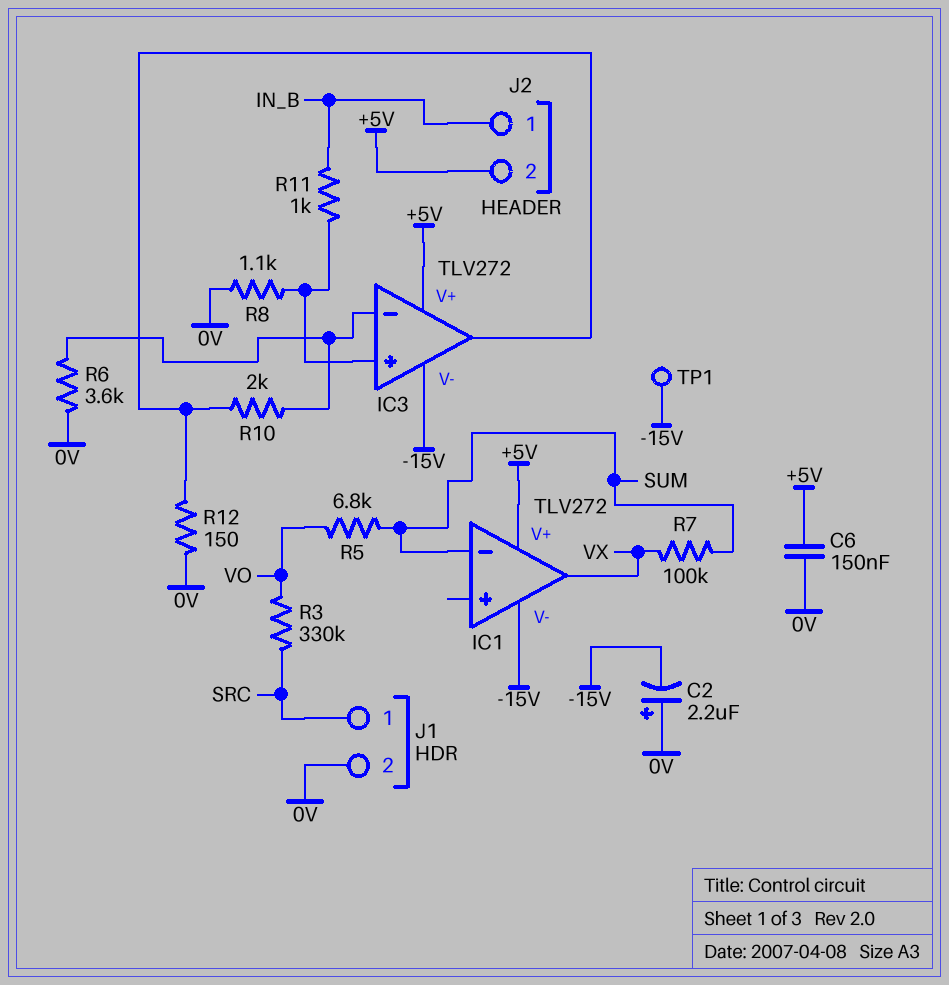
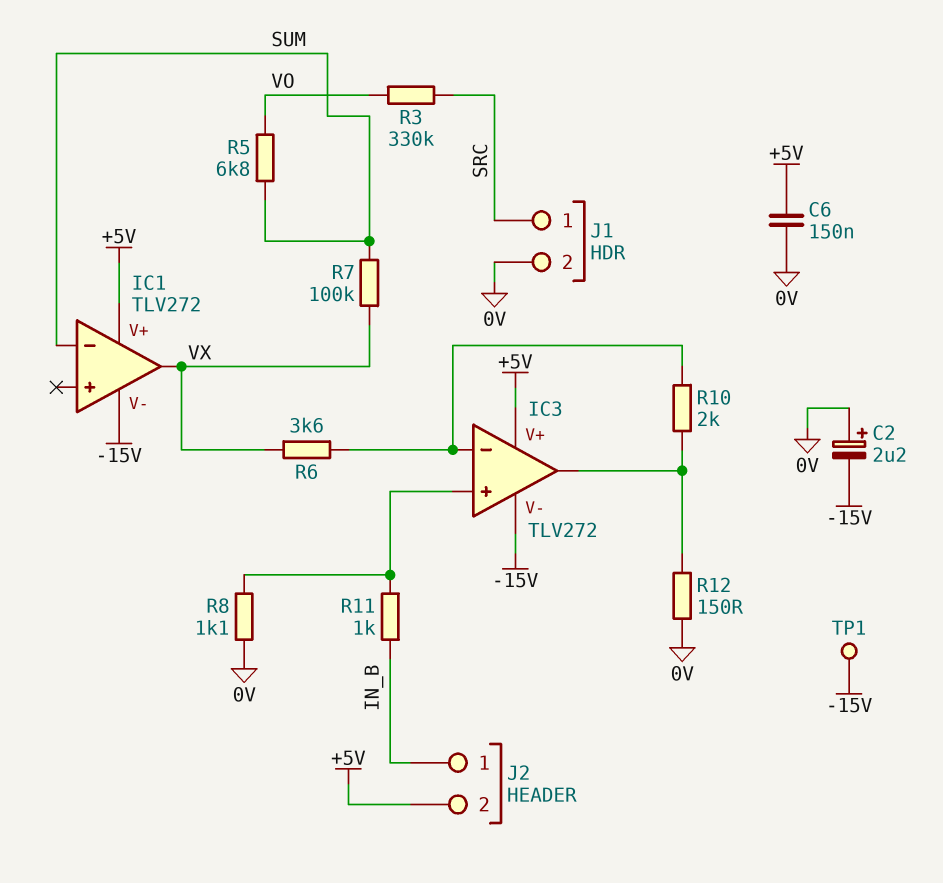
R6: 3.6k (0V, IC3/in-) -> 3.6k (IC3/in-, VX)

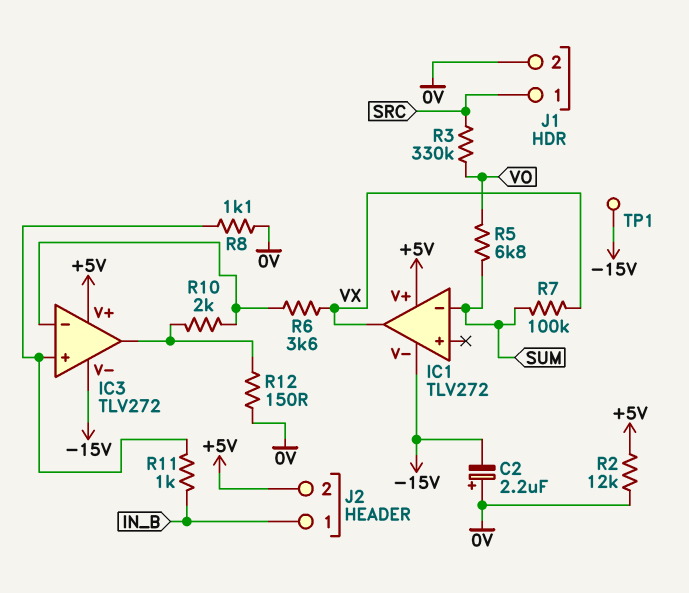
C6: 150nF (+5V, 0V) -> none
R2: none -> 12k (+5V, 0V)

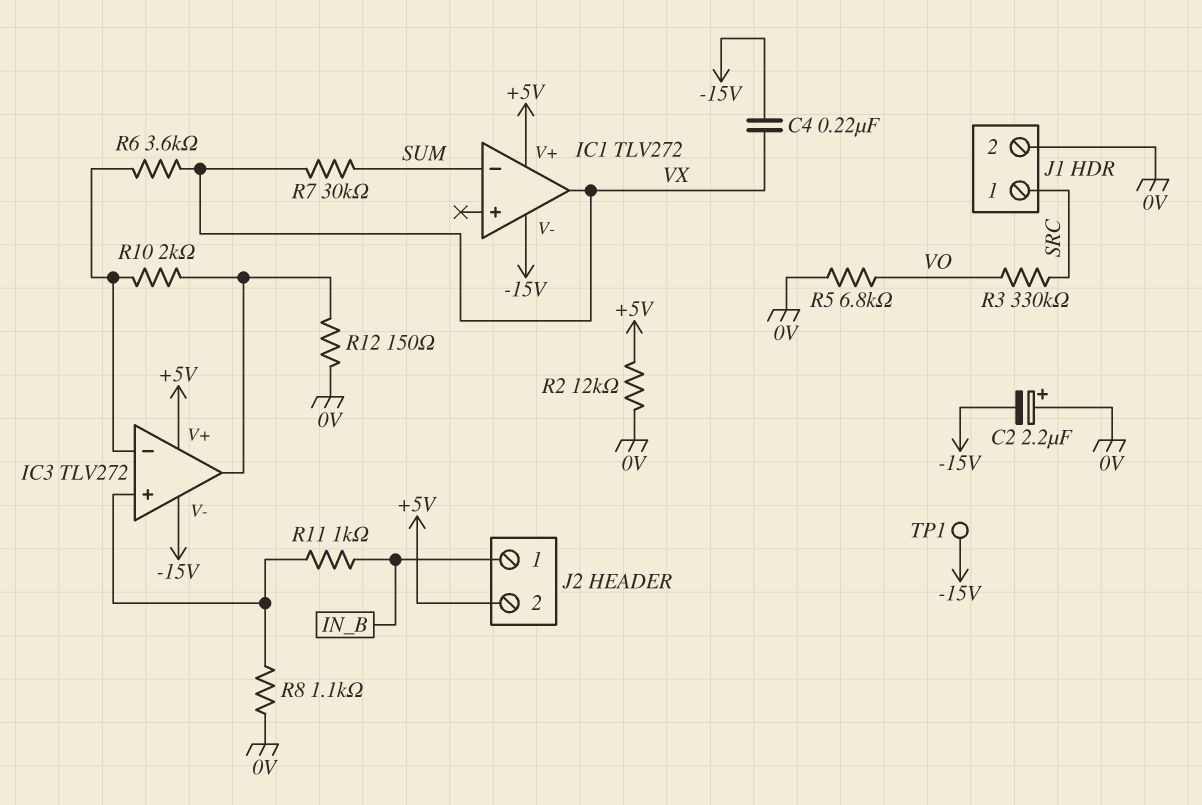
C4: none -> 220nF (-15V, VX)
R5: 6.8k (SUM, VO) -> 6.8k (0V, VO)
R7: 100k (SUM, VX) -> 30k (SUM, VX)

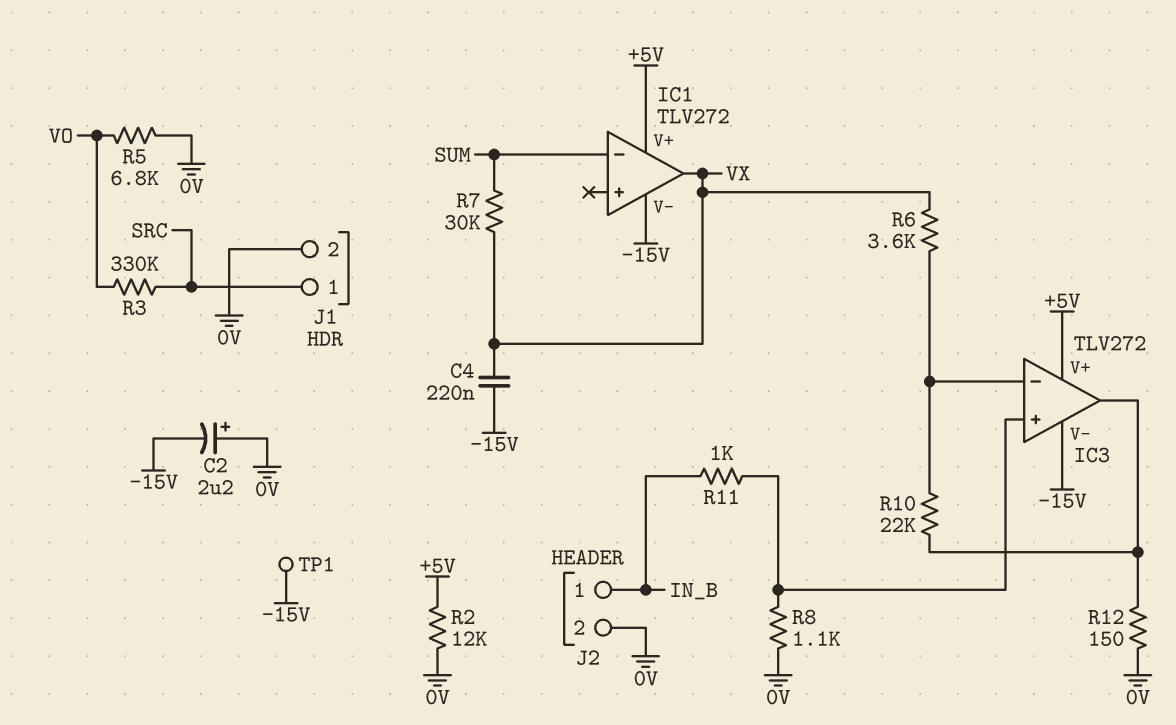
J2 pin 2: +5V -> 0V
R10: 2k (IC3/in-, IC3/out) -> 22k (IC3/in-, IC3/out)

